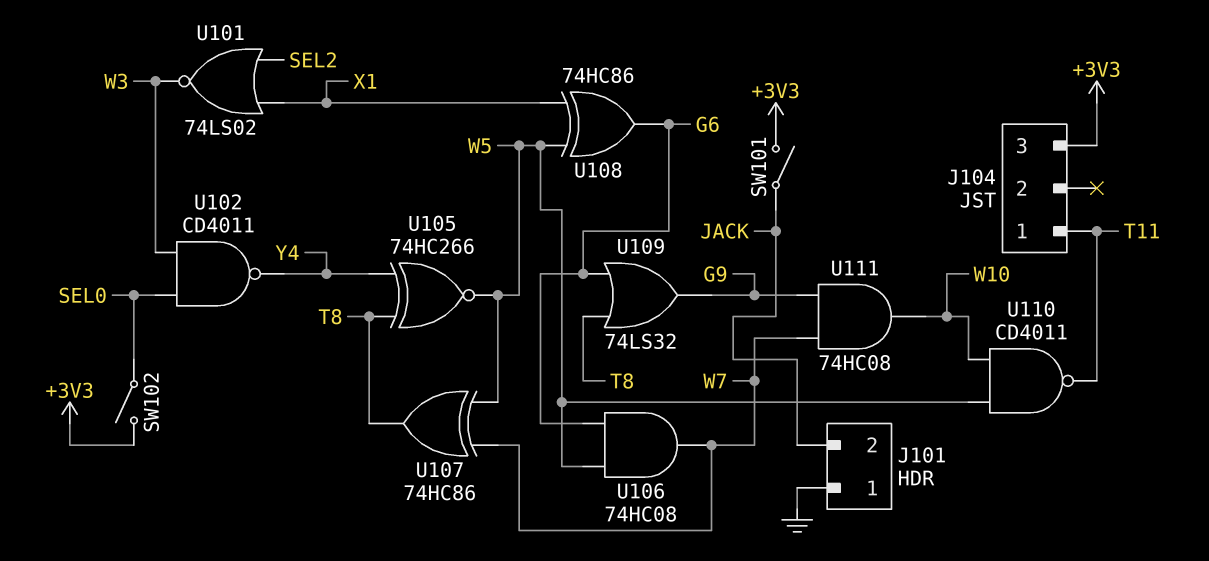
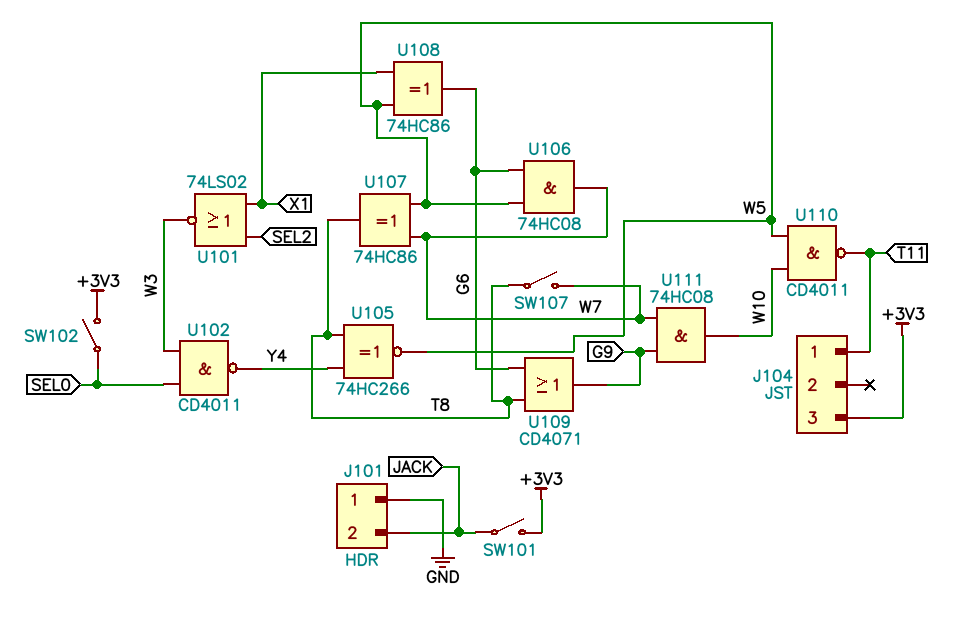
SW107: none -> switch (T8, W7)
U109: OR 74LS32 (in G6, in T8, out G9) -> OR CD4071 (in G6, in T8, out G9)

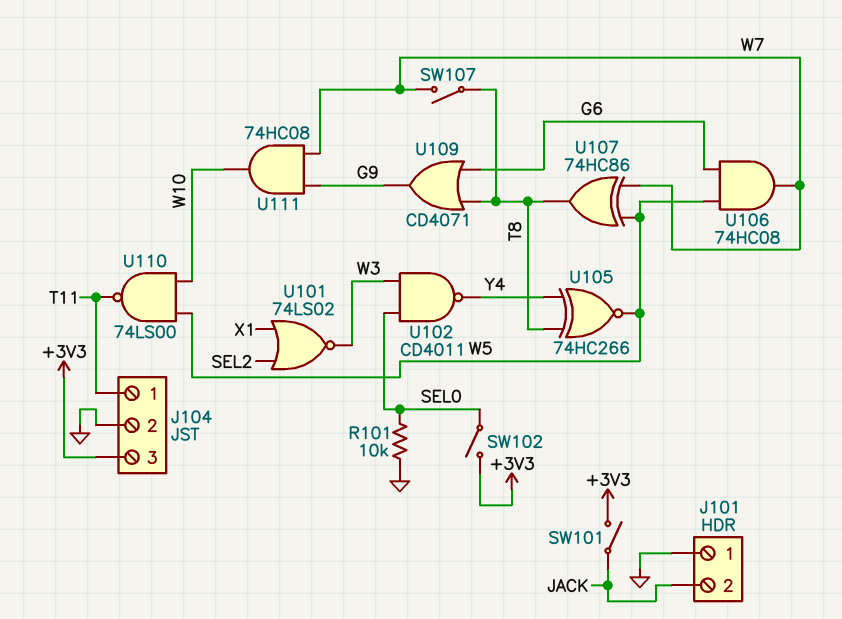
J104 pin 2: none -> GND
R101: none -> 10k (GND, SEL0)
U108: XOR 74HC86 (in W5, in X1, out G6) -> none
U110: NAND CD4011 (in W5, in W10, out T11) -> NAND 74LS00 (in W5, in W10, out T11)

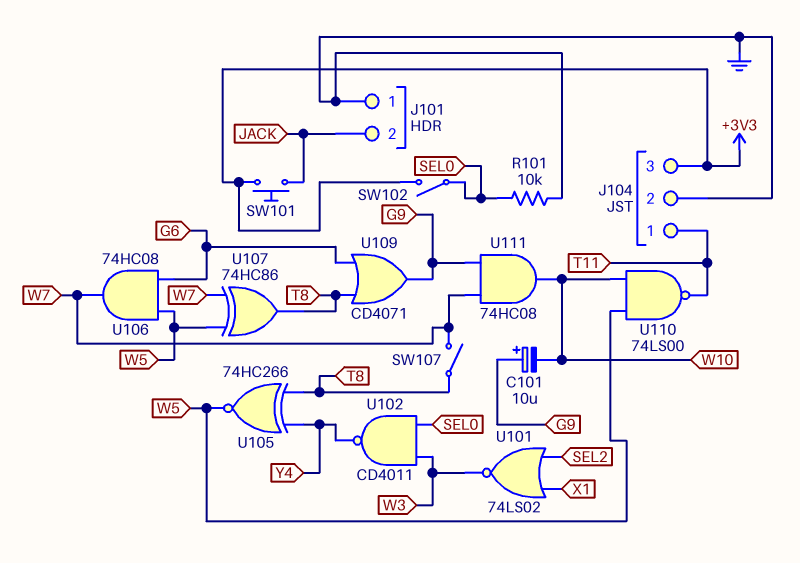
C101: none -> 10uF (plus G9, minus W10)
SW101: switch (+3V3, JACK) -> button (+3V3, JACK)

